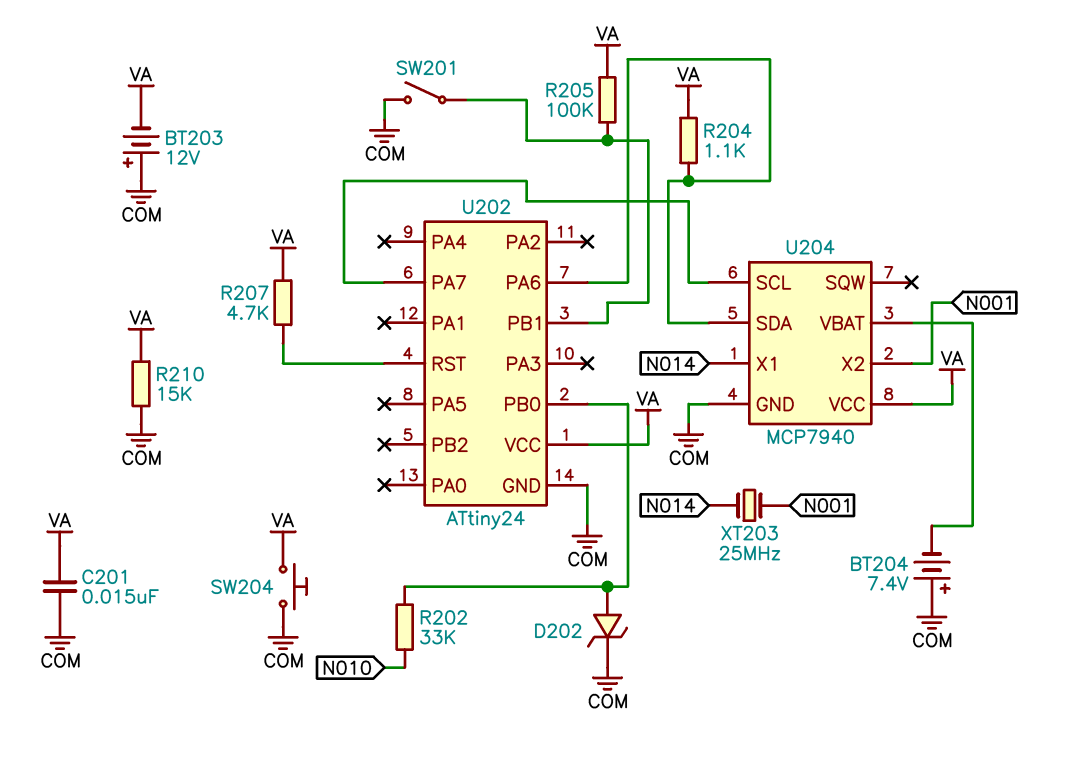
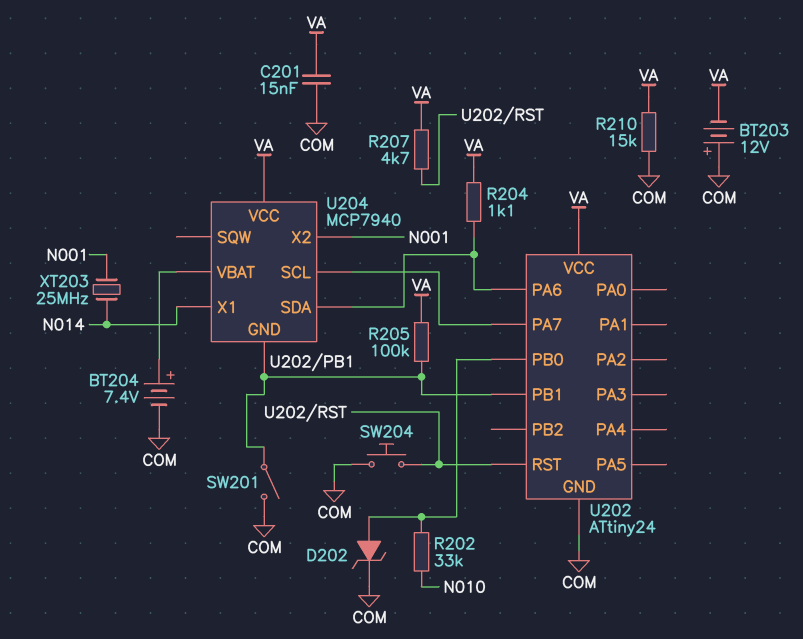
BT204: 7.4V (plus COM, minus U204/VBAT) -> 7.4V (plus U204/VBAT, minus COM)
SW204: button (COM, VA) -> button (COM, U202/RST)
U204 pin GND: COM -> U202/PB1

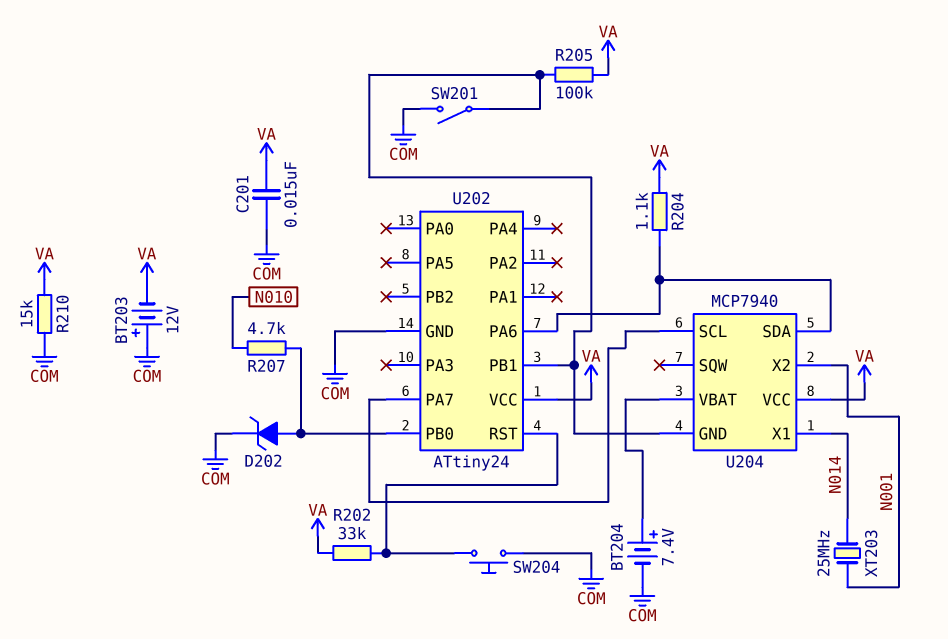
R202: 33k (N010, U202/PB0) -> 33k (U202/RST, VA)
R207: 4.7k (U202/RST, VA) -> 4.7k (N010, U202/PB0)

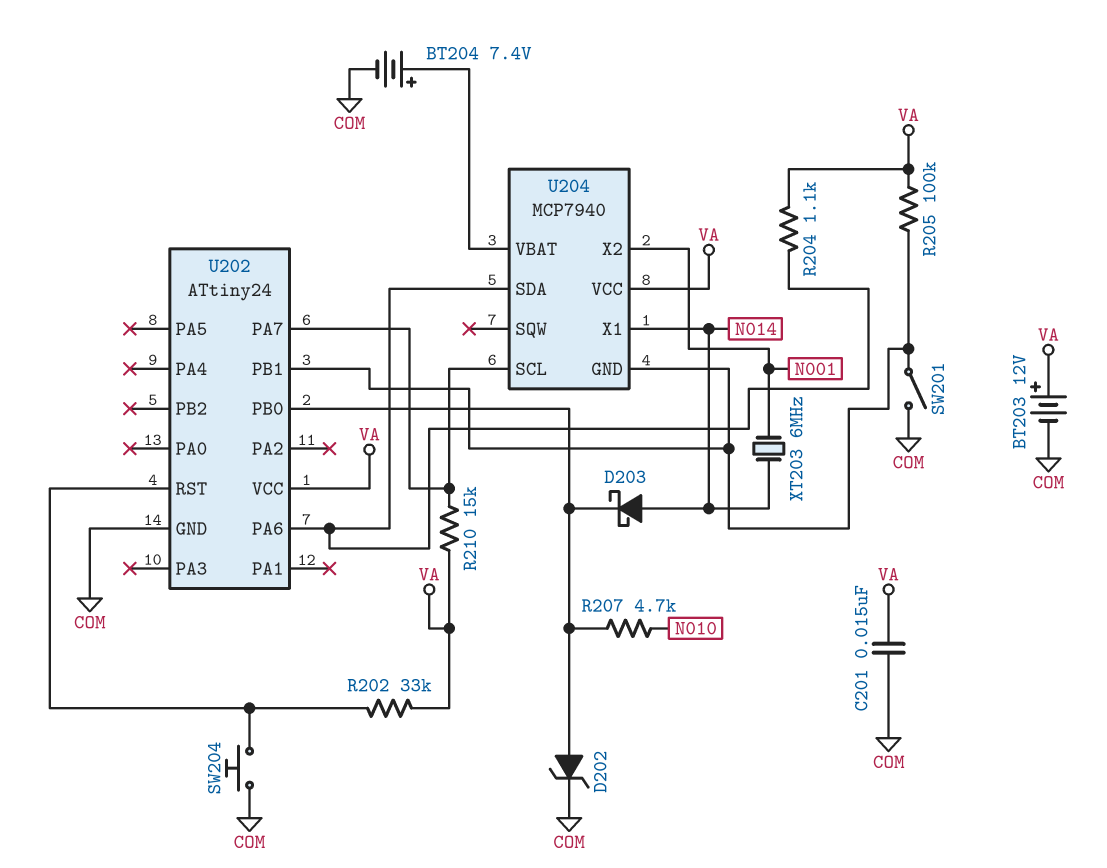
BT203: 12V (plus COM, minus VA) -> 12V (plus VA, minus COM)
D203: none -> schottky (A N014, K U202/PB0)
R210: 15k (COM, VA) -> 15k (U202/PA7, VA)
XT203: 25MHz (N001, N014) -> 6MHz (N001, N014)

